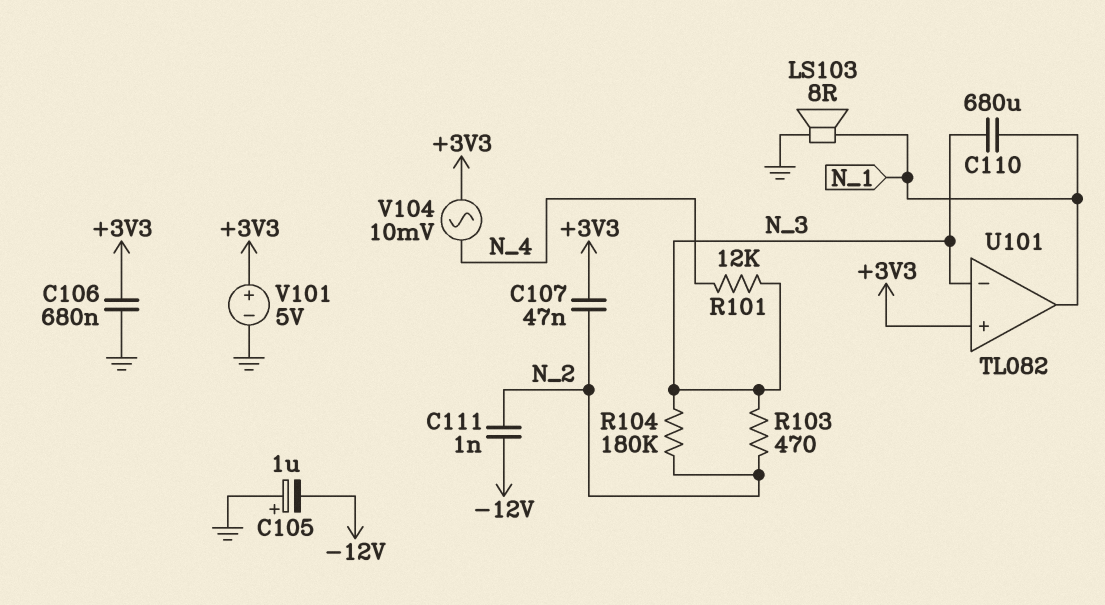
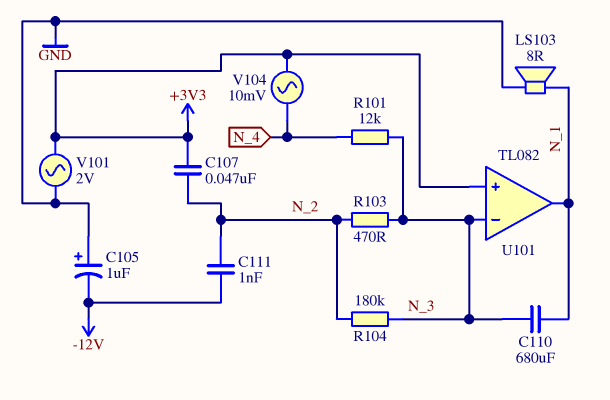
C106: 680nF (+3V3, GND) -> none
V101: 5V (plus +3V3, minus GND) -> AC 2V (+3V3, GND)

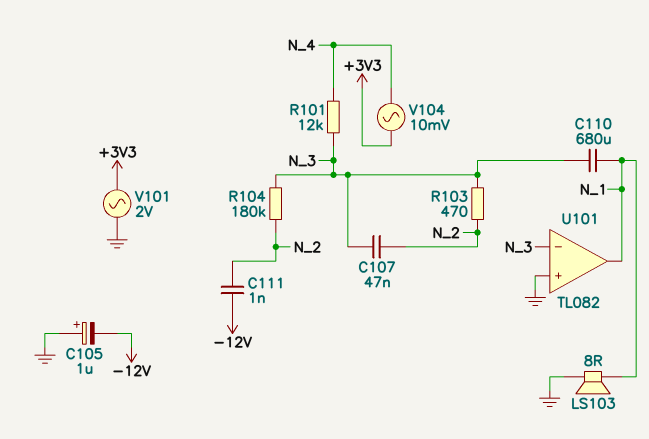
C107: 47nF (+3V3, N_2) -> 47nF (N_2, N_3)
U101 pin in+: +3V3 -> GND

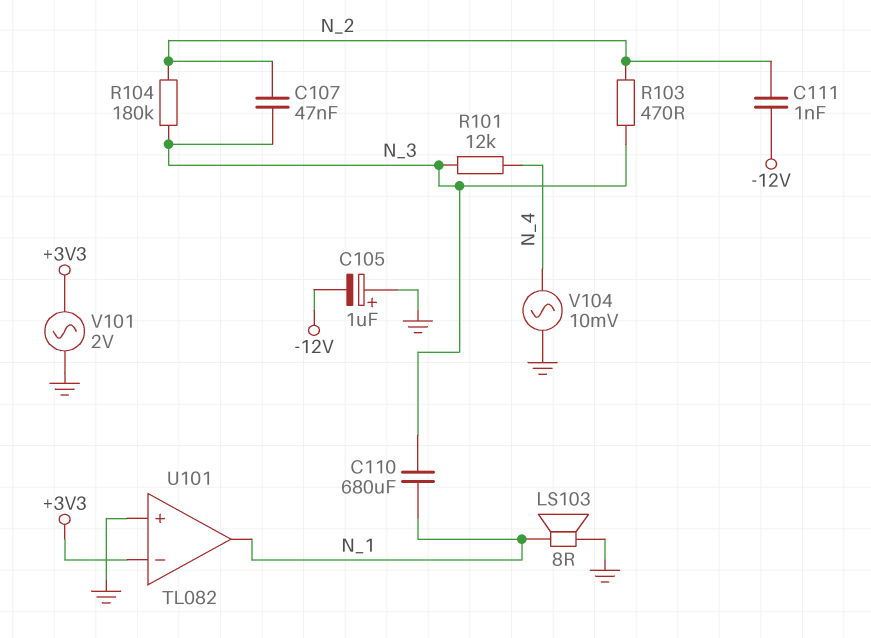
U101 pin in-: N_3 -> +3V3
V104: AC 10mV (+3V3, N_4) -> AC 10mV (GND, N_4)

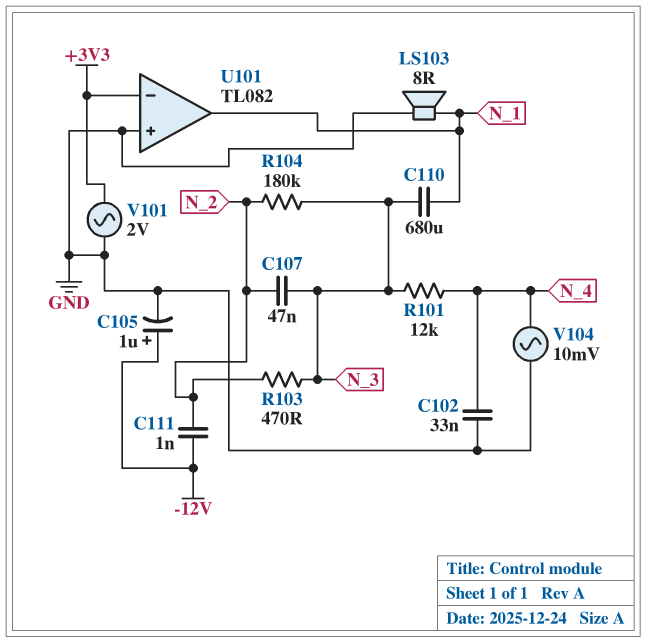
C102: none -> 33nF (GND, N_4)
C105: 1uF (plus GND, minus -12V) -> 1uF (plus -12V, minus GND)

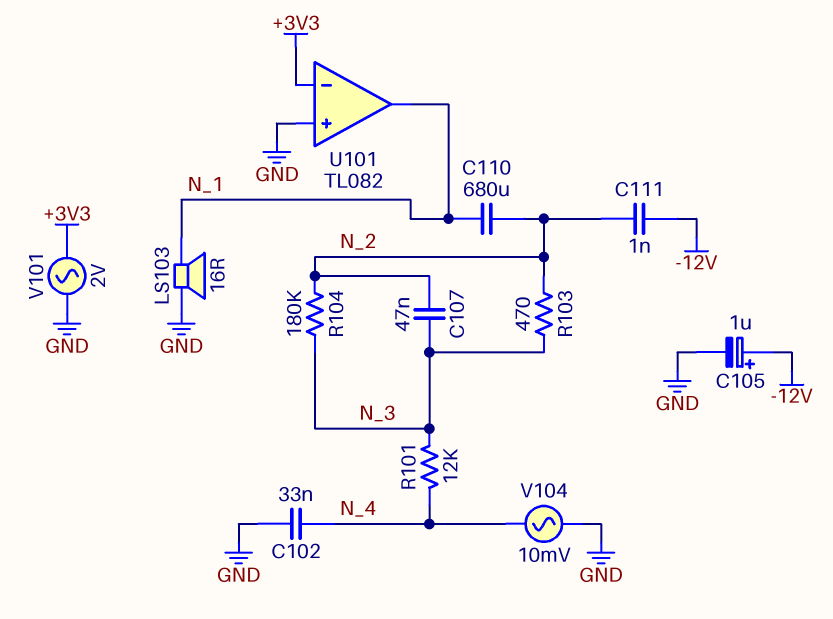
C110: 680uF (N_1, N_3) -> 680uF (N_1, N_2)
LS103: speaker 8R (GND, N_1) -> speaker 16R (GND, N_1)

